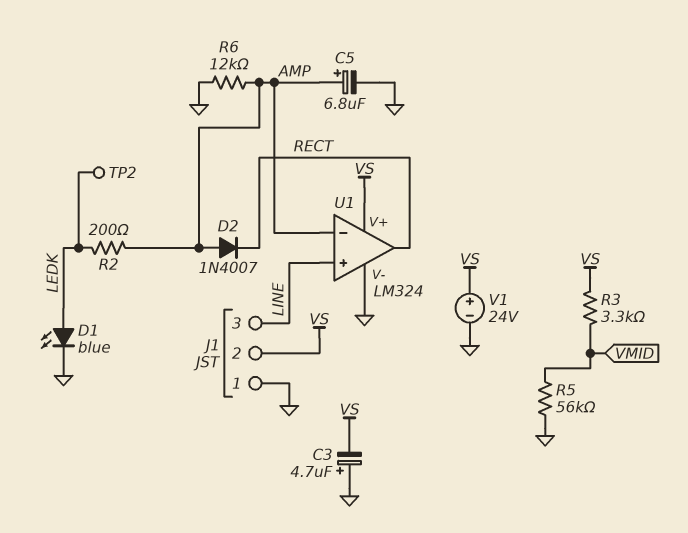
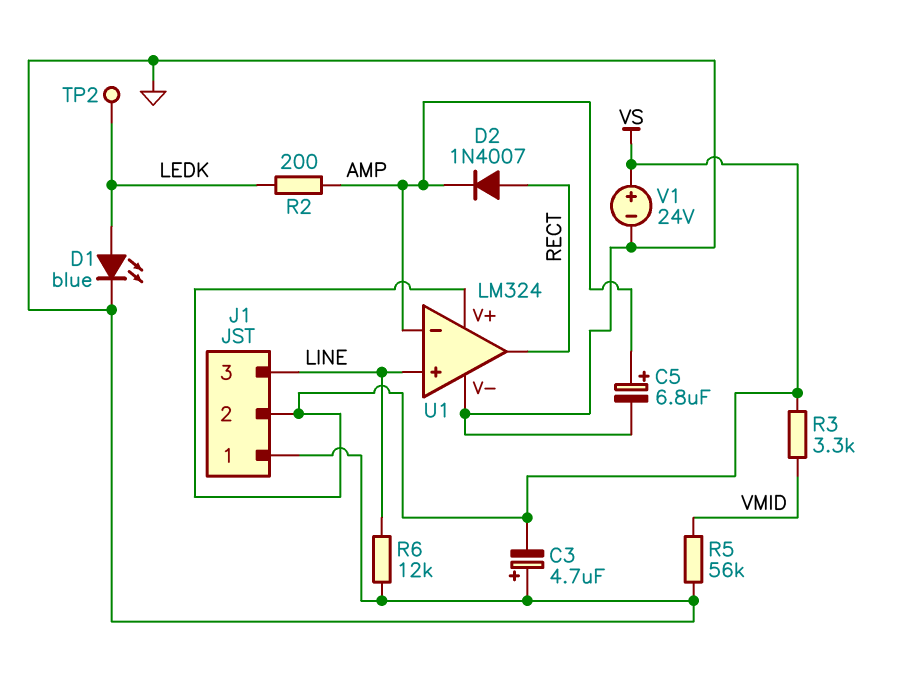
D2: diode 1N4007 (A AMP, K RECT) -> diode 1N4007 (A RECT, K AMP)
R6: 12k (AMP, GND) -> 12k (GND, LINE)

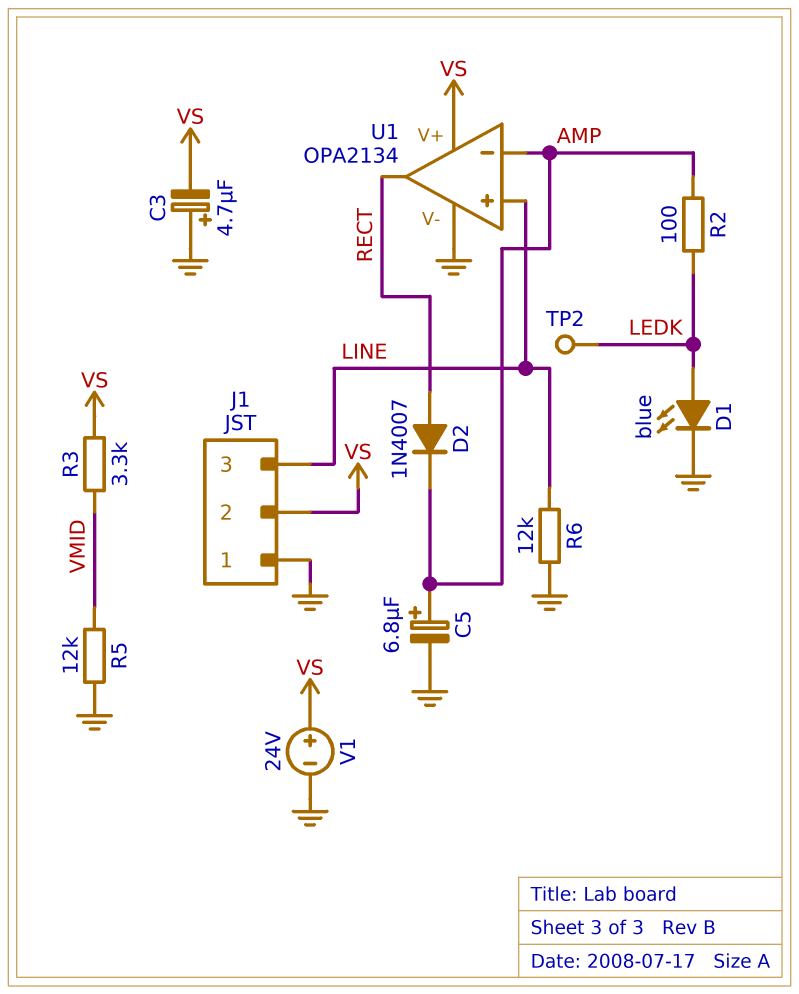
R2: 200 (AMP, LEDK) -> 100 (AMP, LEDK)
R5: 56k (GND, VMID) -> 12k (GND, VMID)
U1: LM324 -> OPA2134

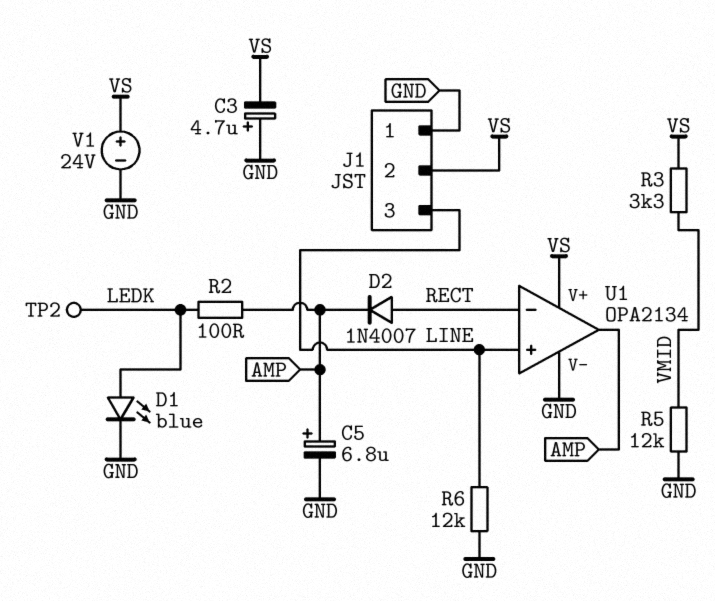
U1 pin in-: AMP -> RECT
U1 pin out: RECT -> AMP

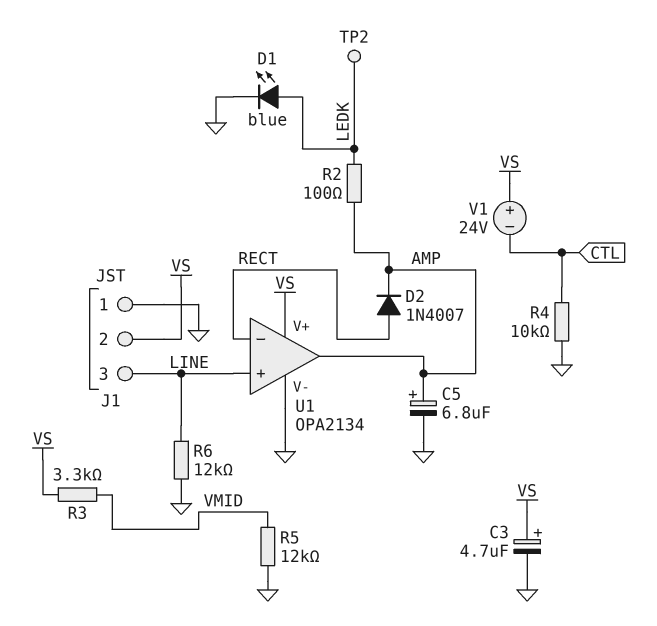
C3: 4.7uF (plus GND, minus VS) -> 4.7uF (plus VS, minus GND)
R4: none -> 10k (CTL, GND)
V1: 24V (plus VS, minus GND) -> 24V (plus VS, minus CTL)

